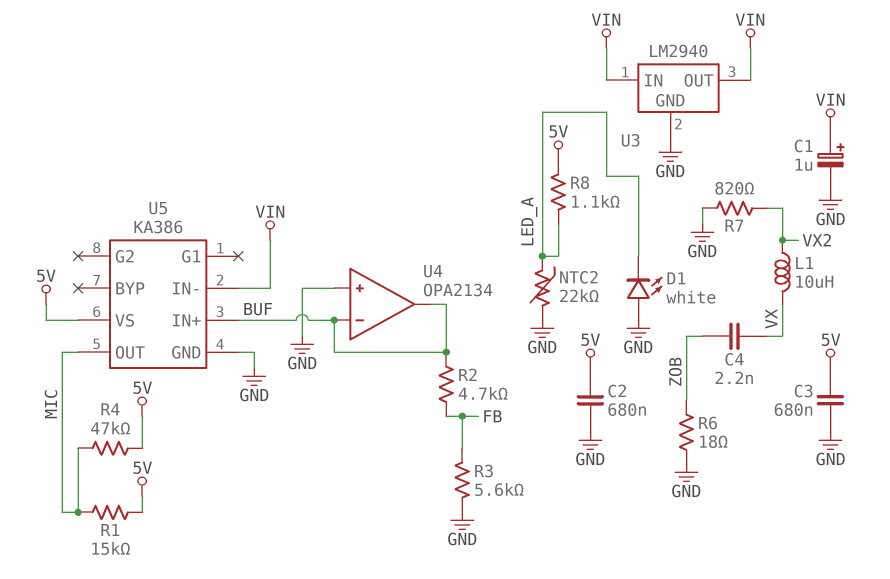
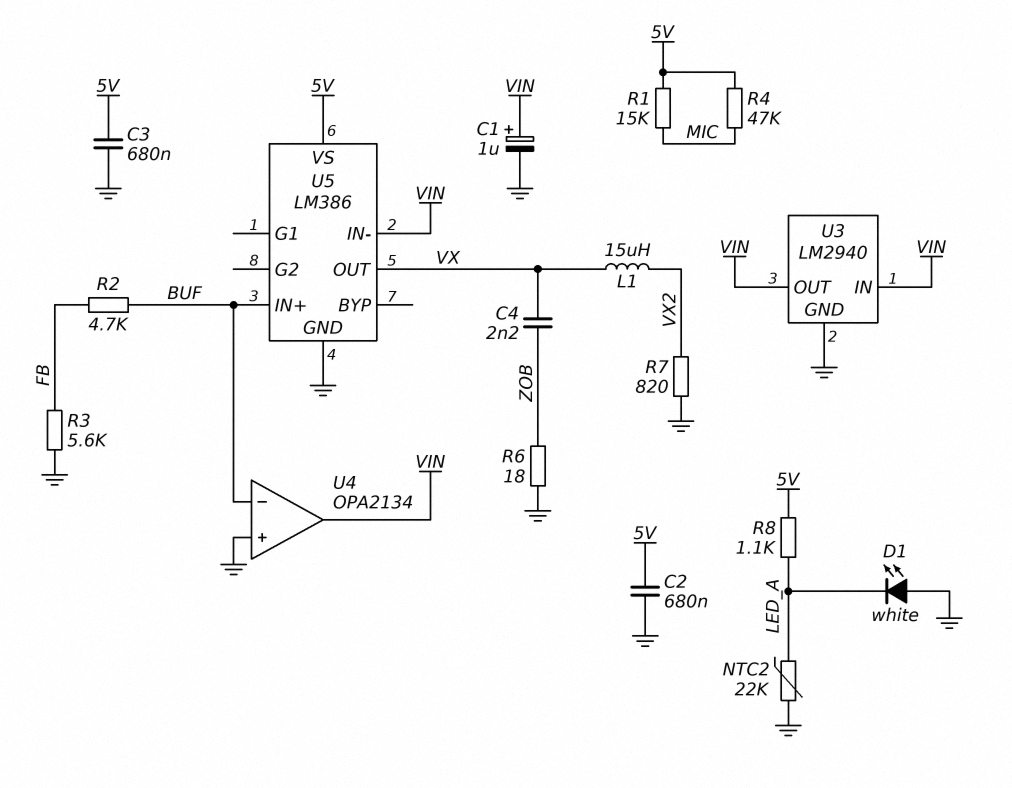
L1: 10uH (VX, VX2) -> 15uH (VX, VX2)
U4 pin out: BUF -> VIN
U5: KA386 -> LM386
U5 pin OUT: MIC -> VX

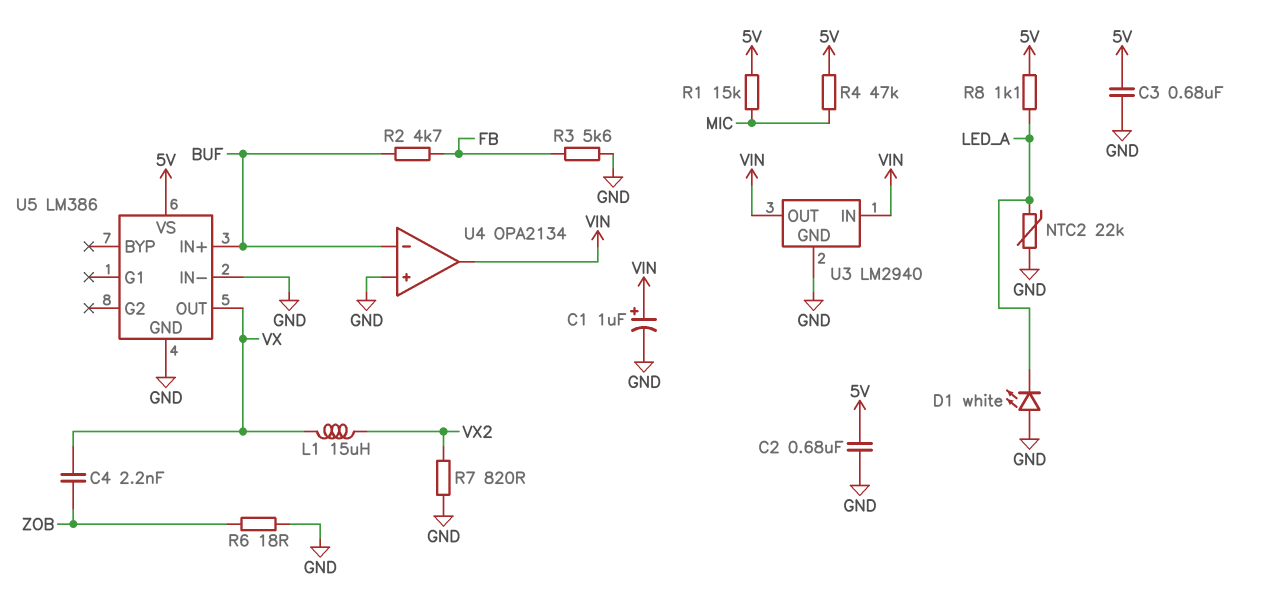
U5 pin IN-: VIN -> GND

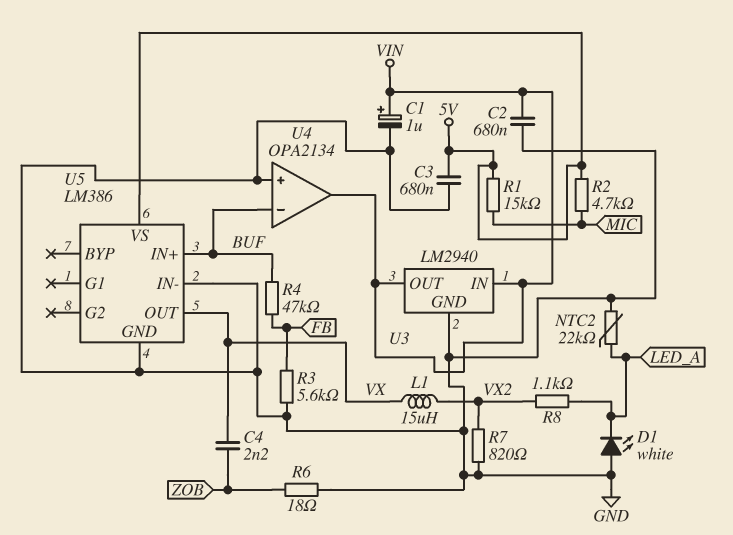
C2: 680nF (5V, GND) -> 680nF (GND, VIN)
R2: 4.7k (BUF, FB) -> 4.7k (5V, MIC)
R4: 47k (5V, MIC) -> 47k (BUF, FB)
R8: 1.1k (5V, LED_A) -> 1.1k (LED_A, VX2)

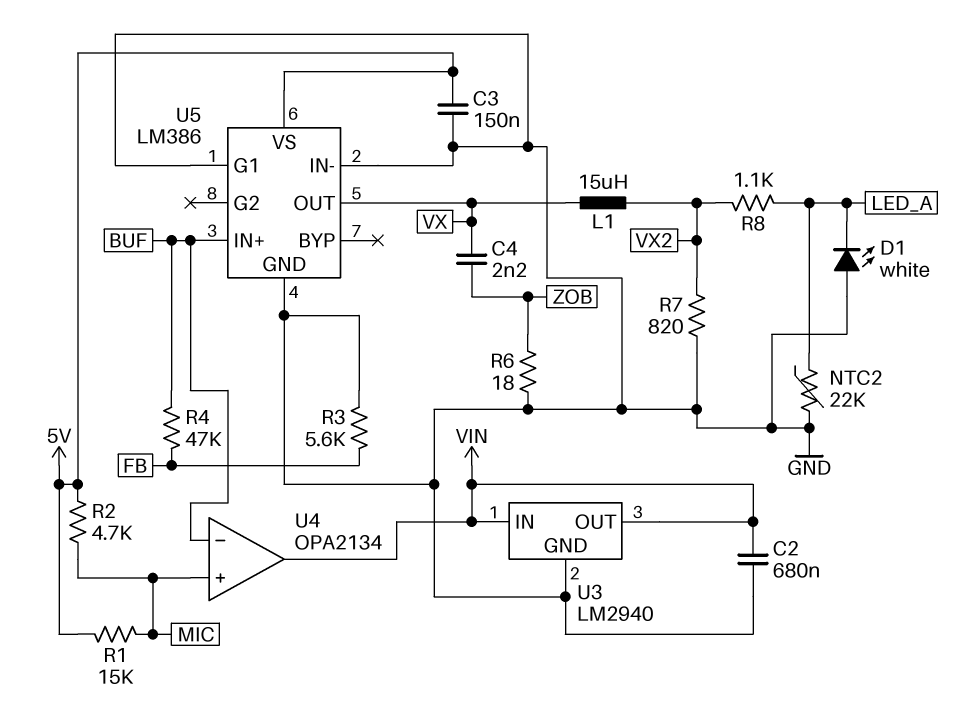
C1: 1uF (plus VIN, minus GND) -> none
C3: 680nF (5V, GND) -> 150nF (5V, GND)
U4 pin in+: GND -> MIC
U5 pin G1: none -> GND

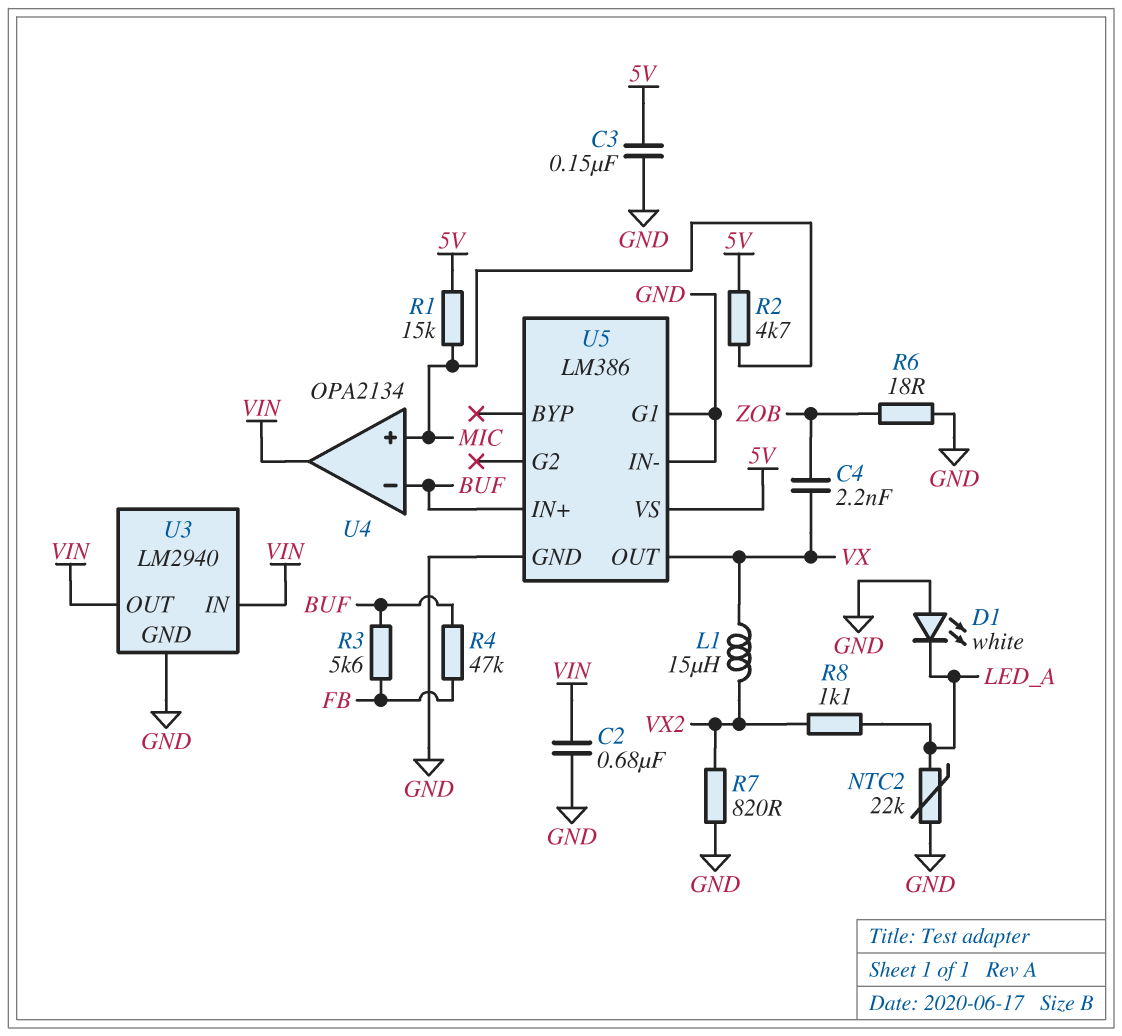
R3: 5.6k (FB, GND) -> 5.6k (BUF, FB)

